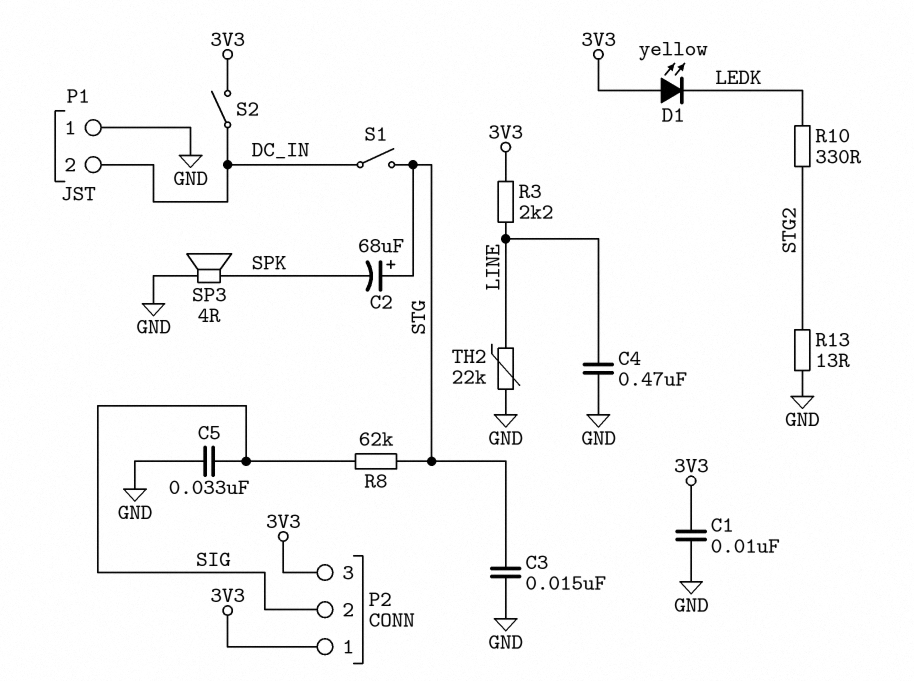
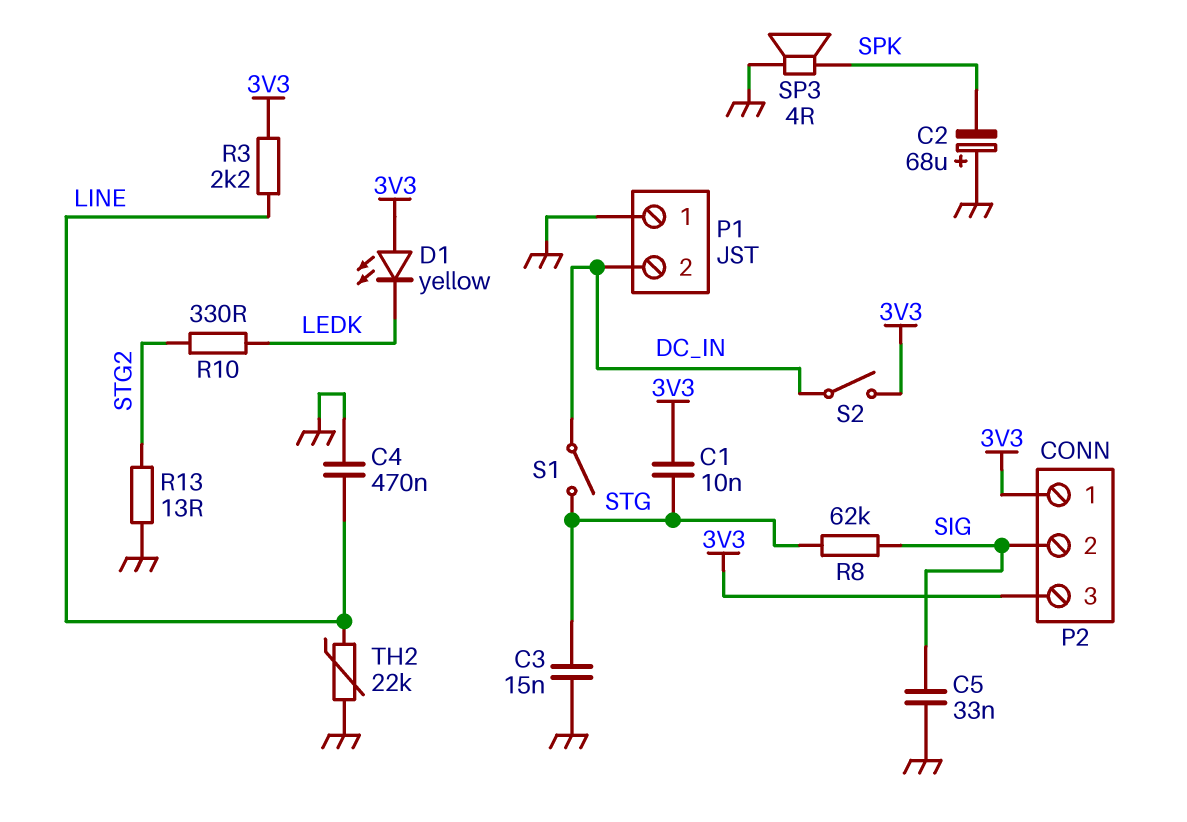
C1: 10nF (3V3, GND) -> 10nF (3V3, STG)
C2: 68uF (plus STG, minus SPK) -> 68uF (plus GND, minus SPK)

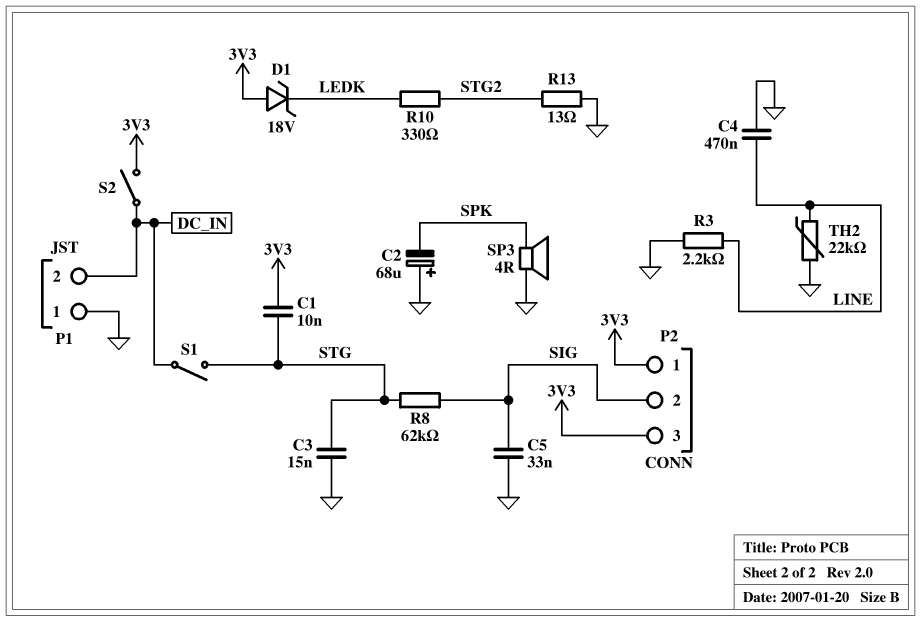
D1: LED yellow (A 3V3, K LEDK) -> zener 18V (A 3V3, K LEDK)
R3: 2.2k (3V3, LINE) -> 2.2k (GND, LINE)

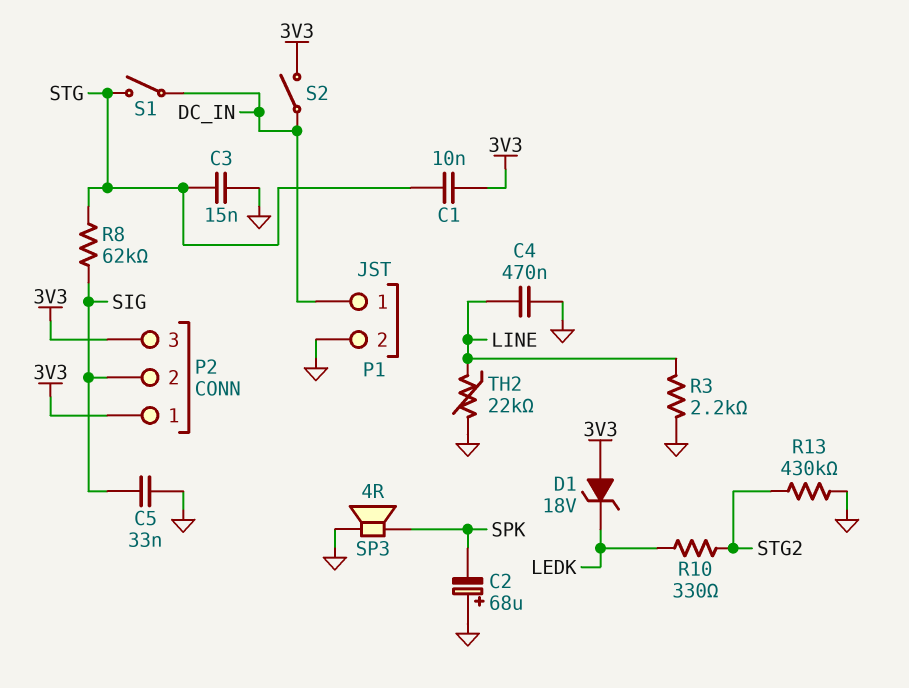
P1 pin 1: GND -> DC_IN
P1 pin 2: DC_IN -> GND
R13: 13 (GND, STG2) -> 430k (GND, STG2)

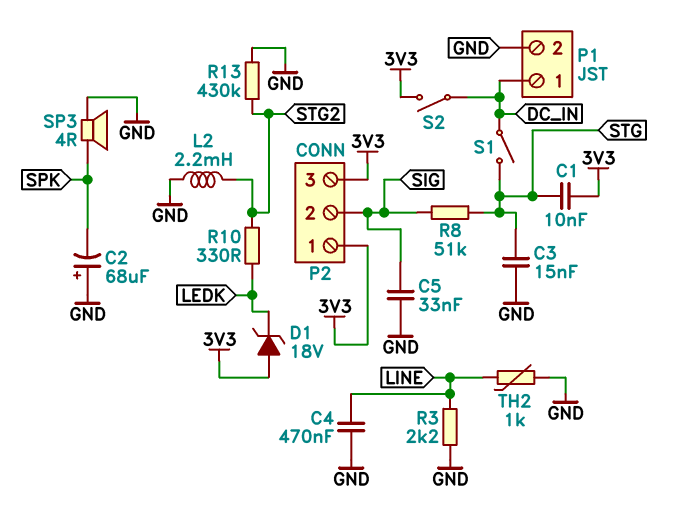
L2: none -> 2.2mH (GND, STG2)
R8: 62k (SIG, STG) -> 51k (SIG, STG)
TH2: 22k (GND, LINE) -> 1k (GND, LINE)

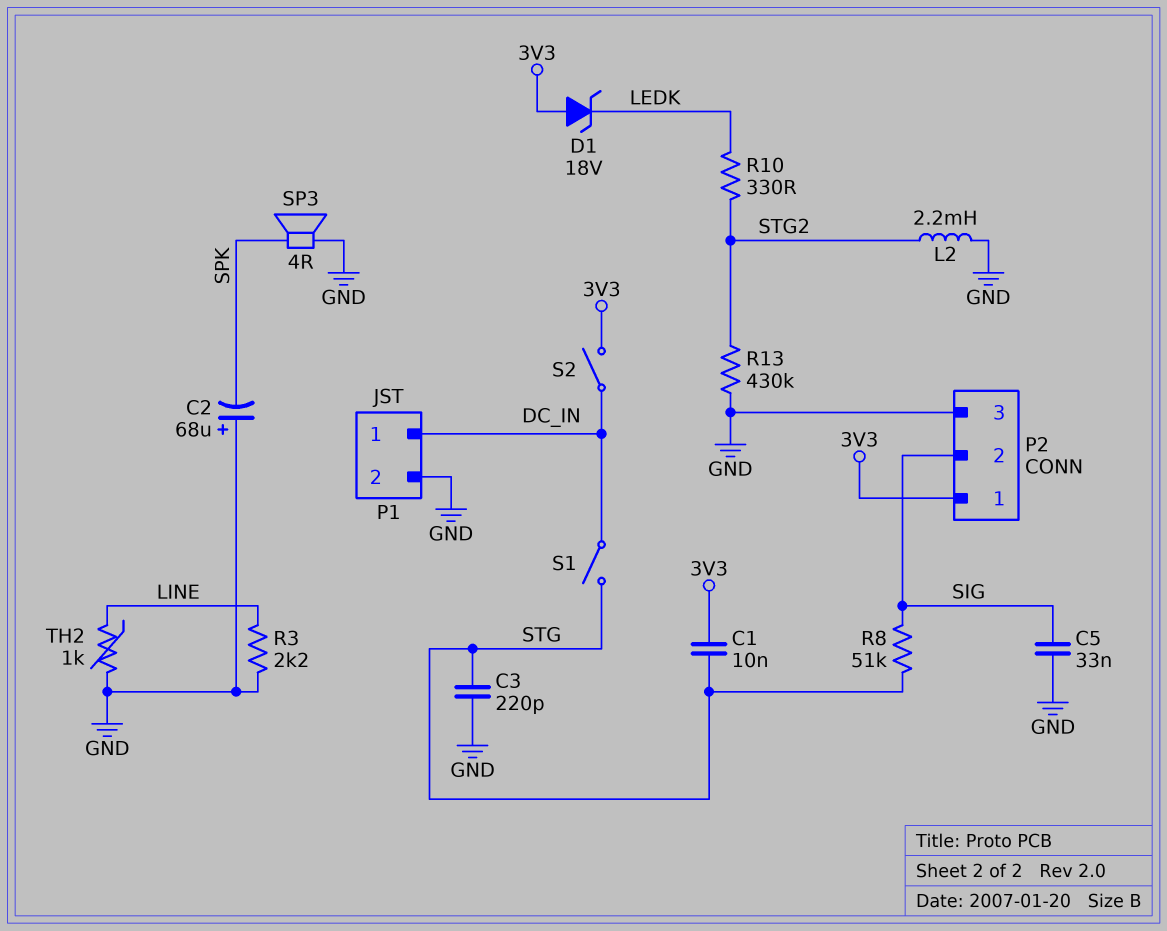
C3: 15nF (GND, STG) -> 220pF (GND, STG)
C4: 470nF (GND, LINE) -> none
P2 pin 3: 3V3 -> GND

